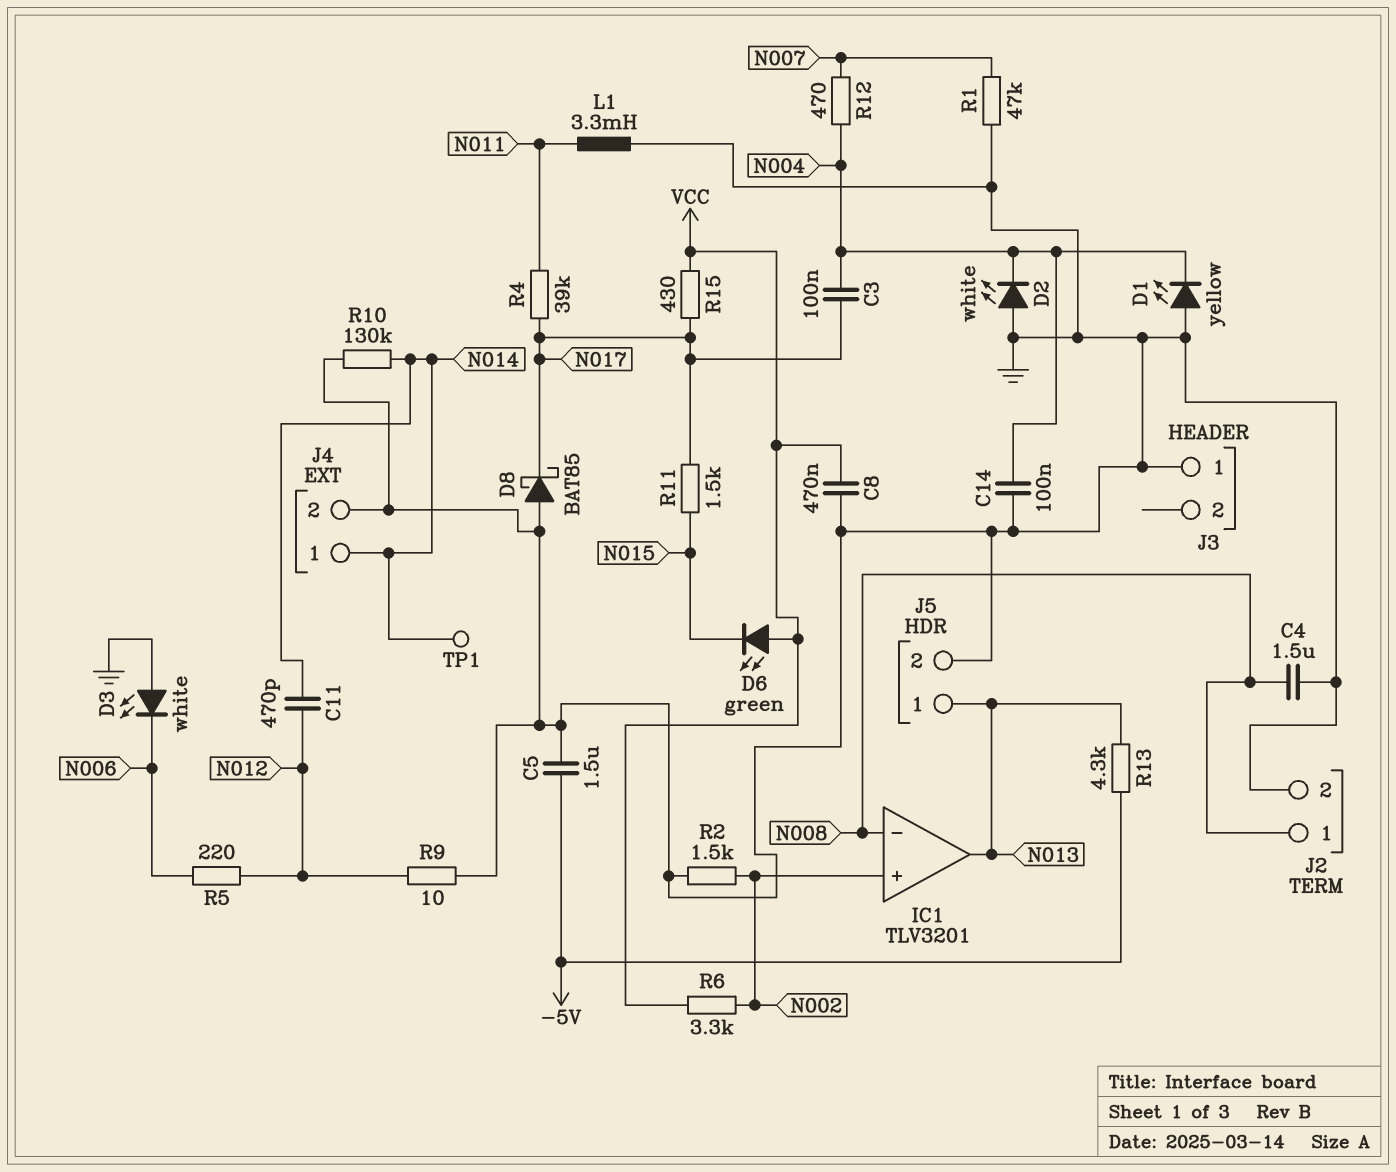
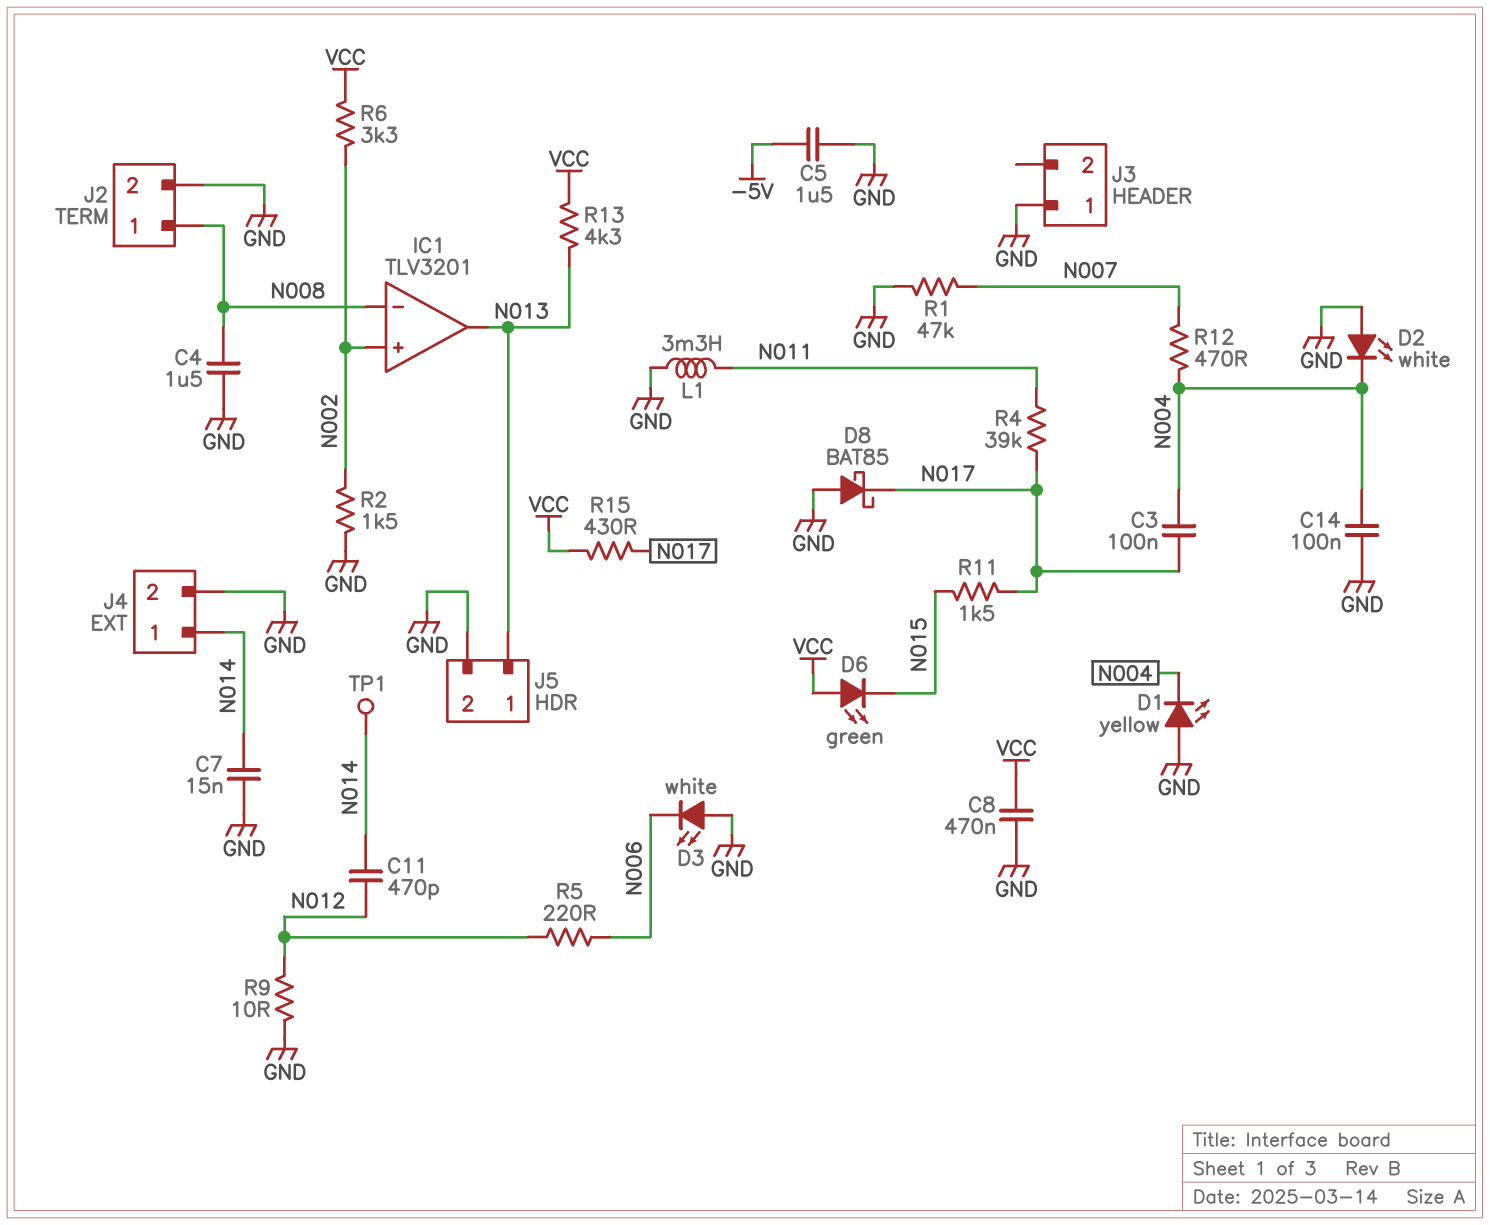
C7: none -> 15nF (GND, N014)
R10: 130k (GND, N014) -> none
R13: 4.3k (-5V, N013) -> 4.3k (N013, VCC)

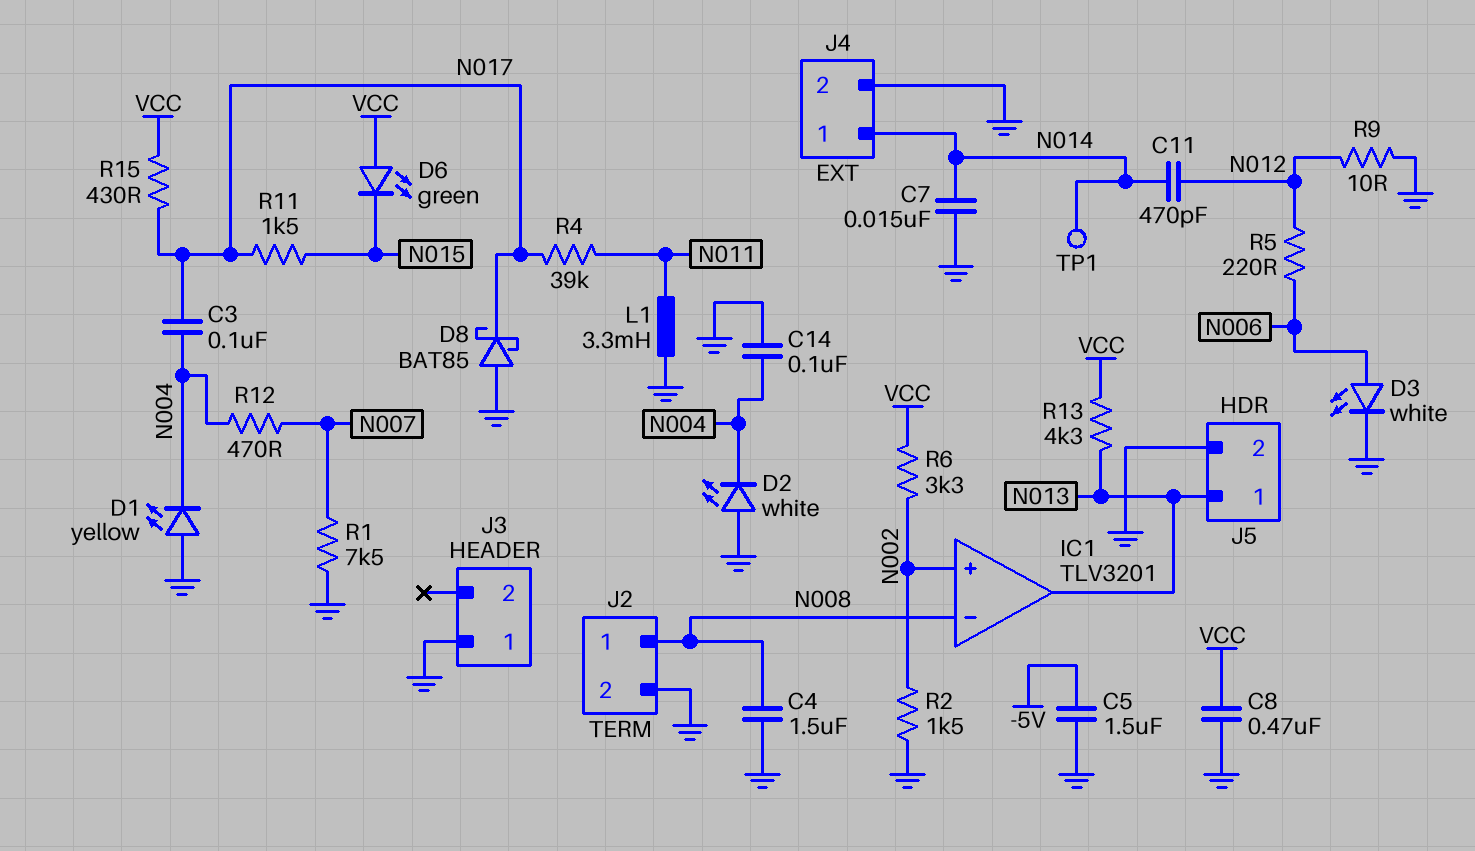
D3: LED white (A GND, K N006) -> LED white (A N006, K GND)
R1: 47k (GND, N007) -> 7.5k (GND, N007)

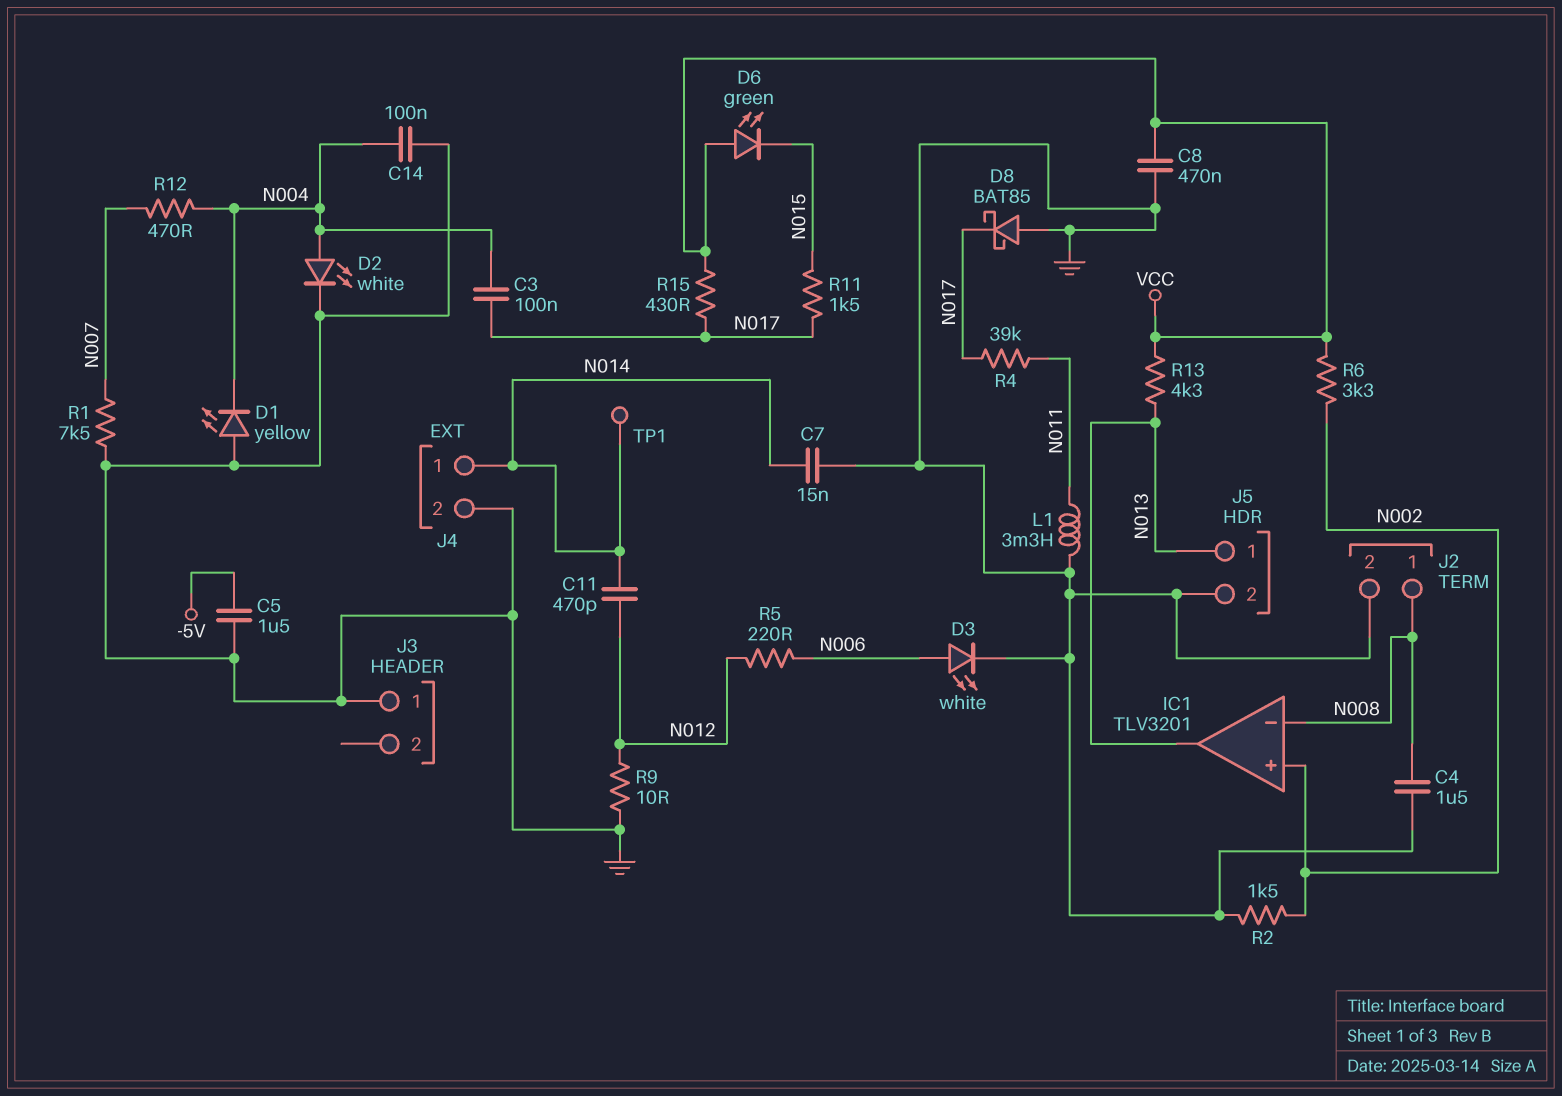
D2: LED white (A GND, K N004) -> LED white (A N004, K GND)

